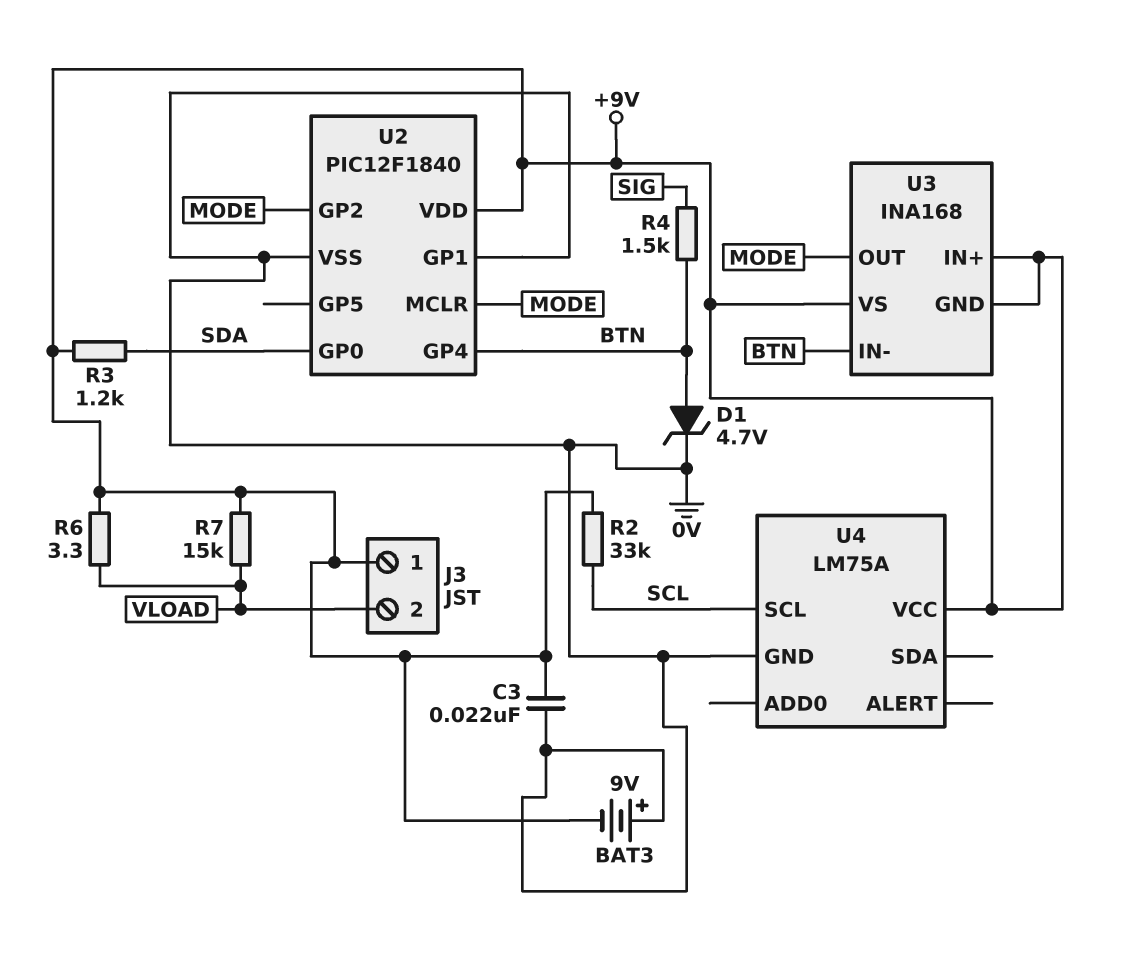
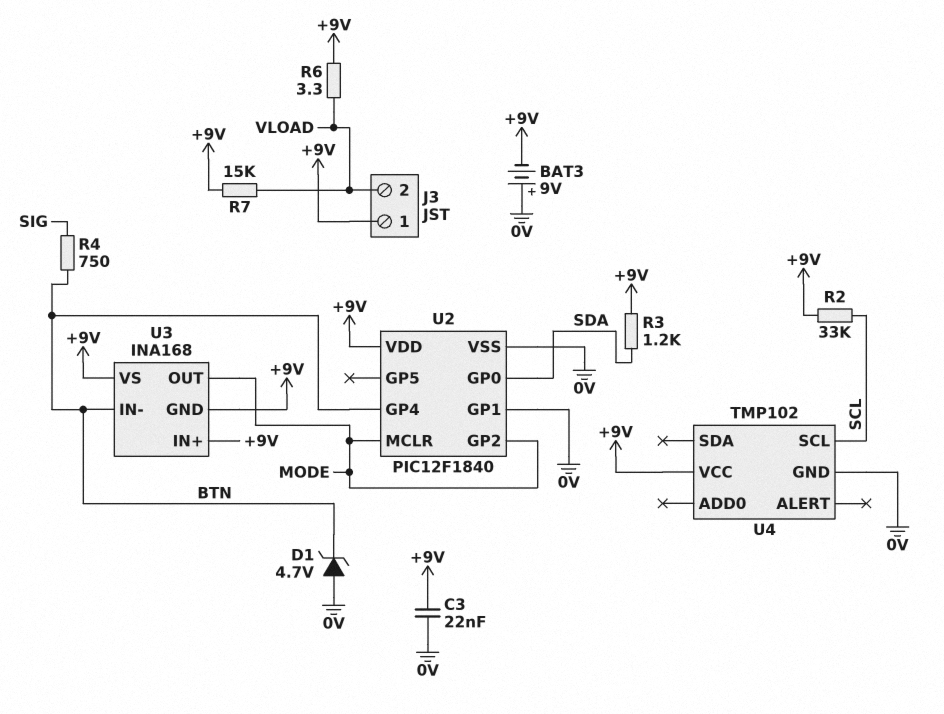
D1: zener 4.7V (A BTN, K 0V) -> zener 4.7V (A 0V, K BTN)
R4: 1.5k (BTN, SIG) -> 750 (BTN, SIG)
U4: LM75A -> TMP102

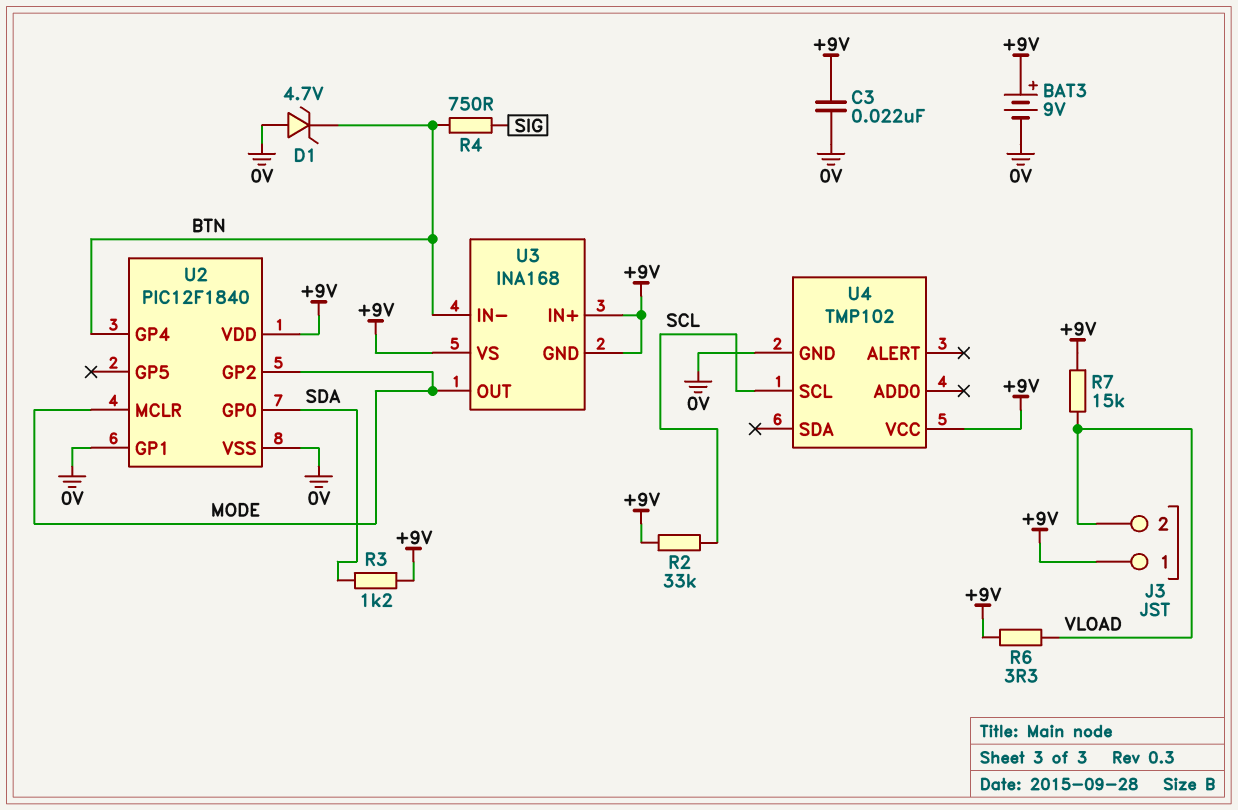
BAT3: 9V (plus 0V, minus +9V) -> 9V (plus +9V, minus 0V)

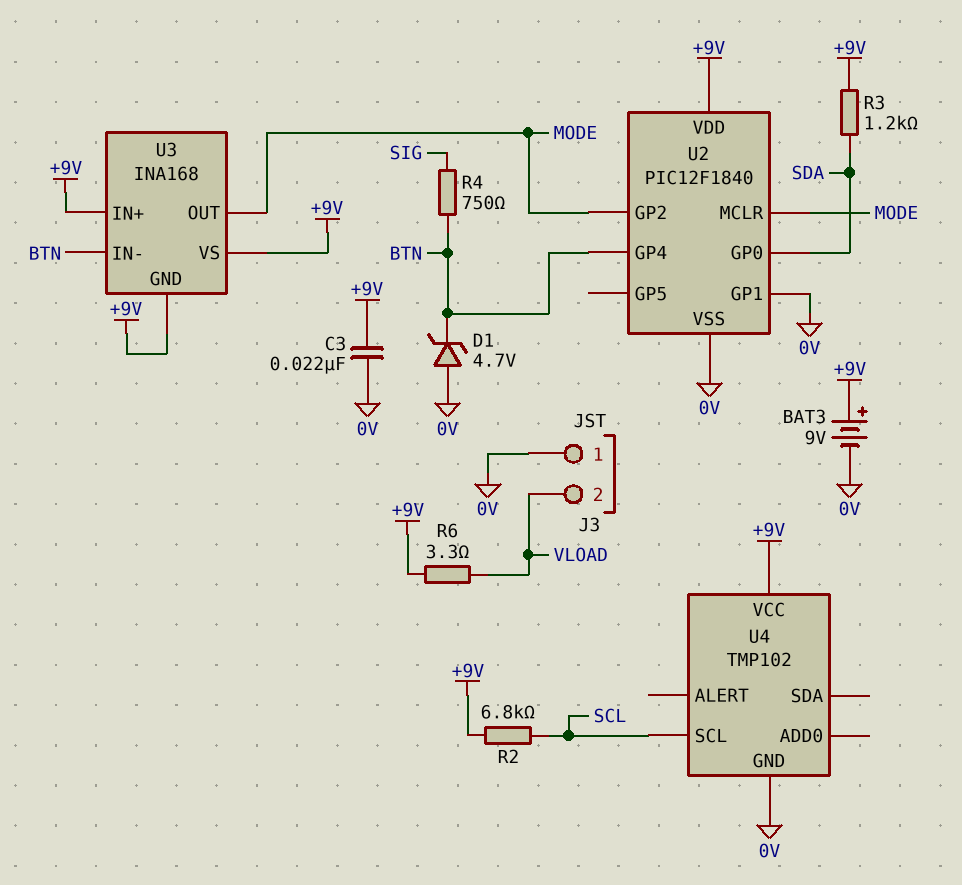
J3 pin 1: +9V -> 0V
R2: 33k (+9V, SCL) -> 6.8k (+9V, SCL)
R7: 15k (+9V, VLOAD) -> none

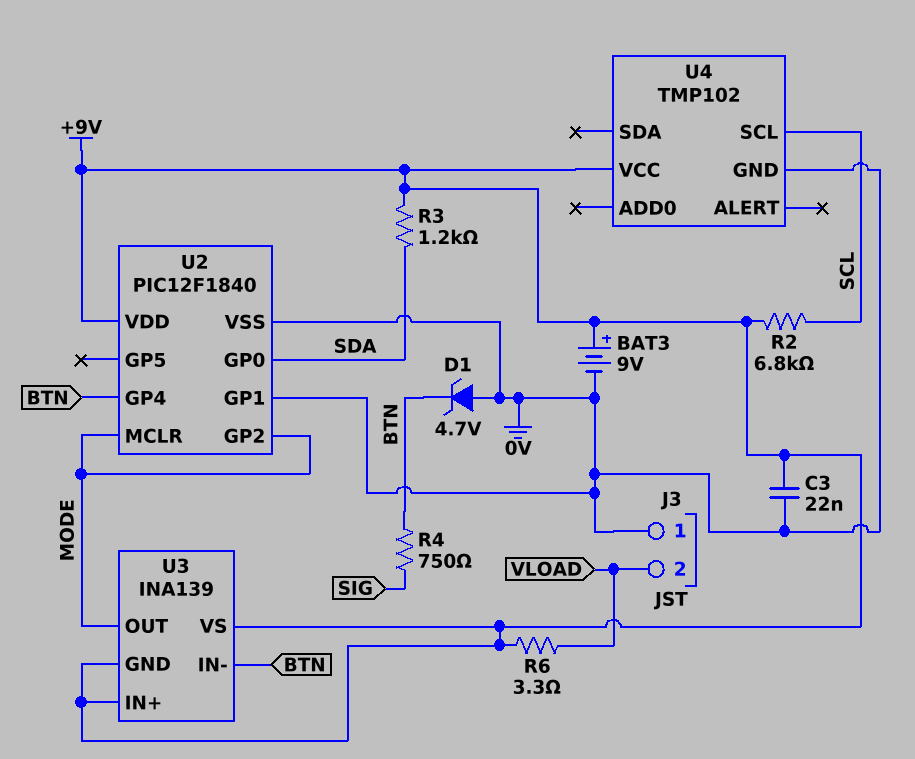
U3: INA168 -> INA139

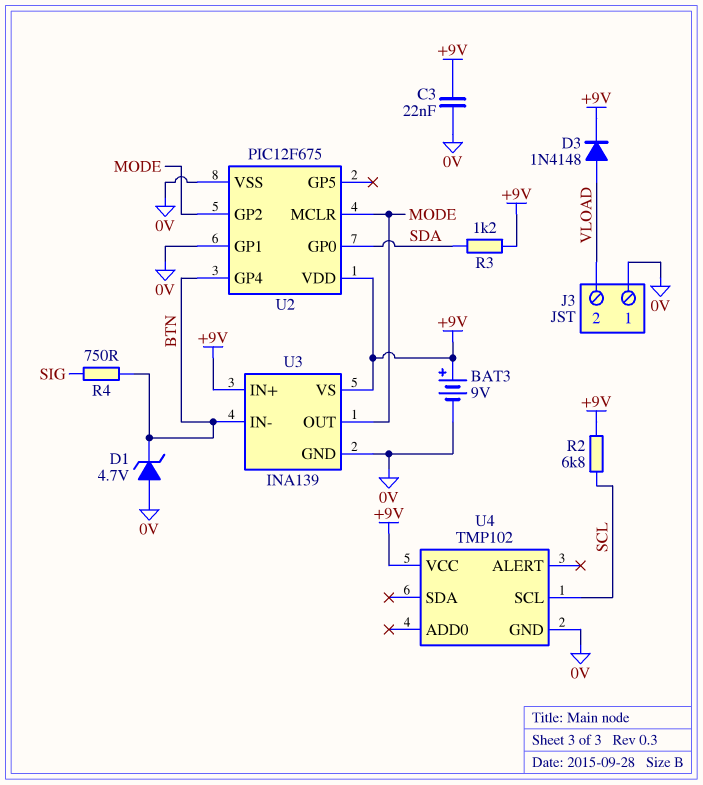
D3: none -> diode 1N4148 (A VLOAD, K +9V)
R6: 3.3 (+9V, VLOAD) -> none
U2: PIC12F1840 -> PIC12F675
U3 pin GND: +9V -> 0V

